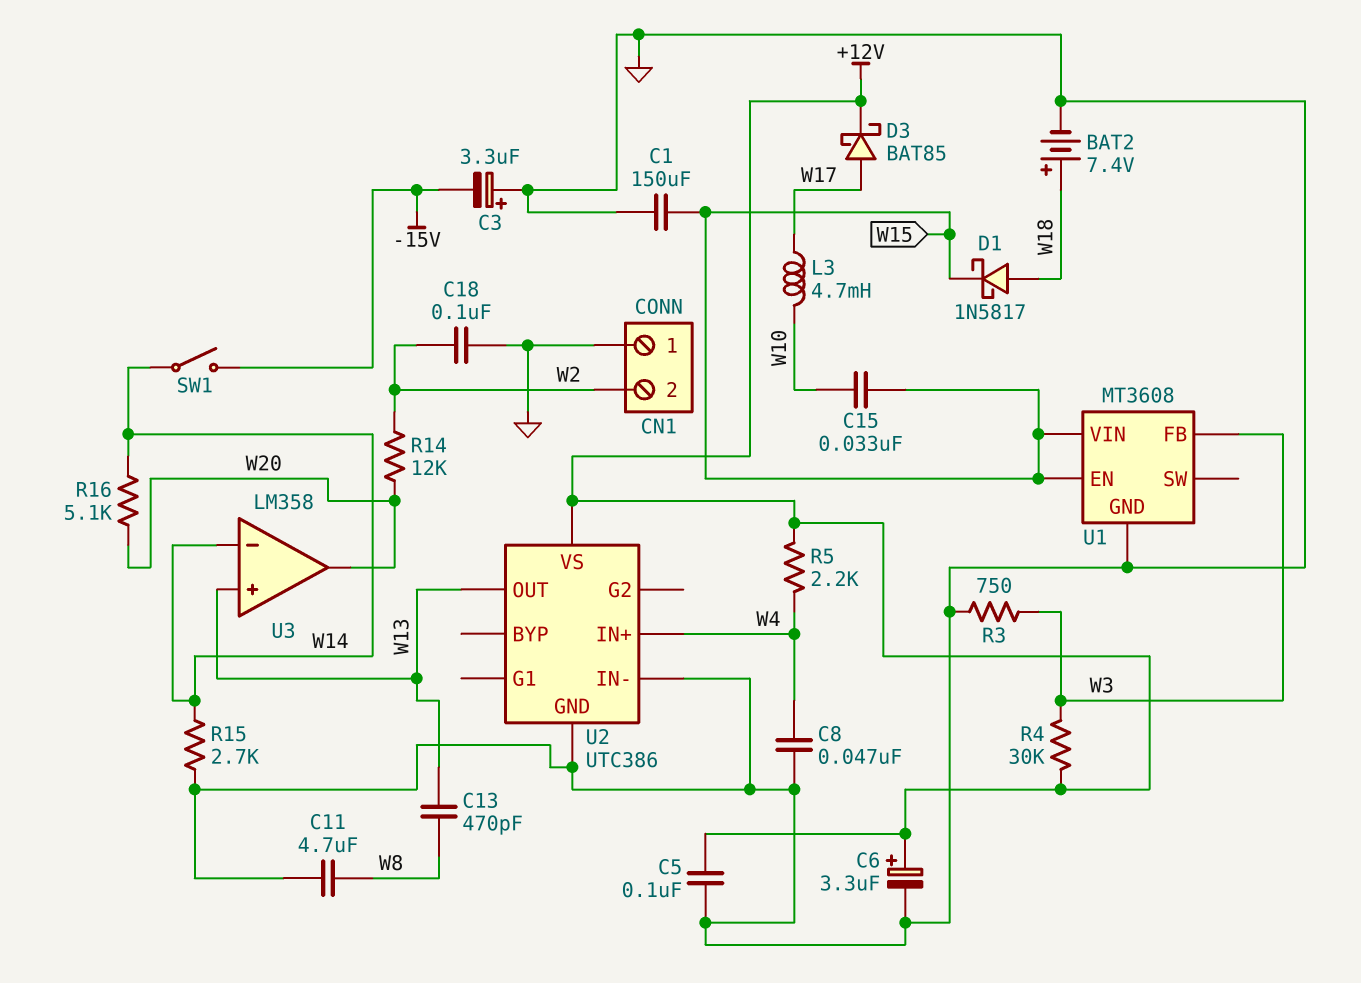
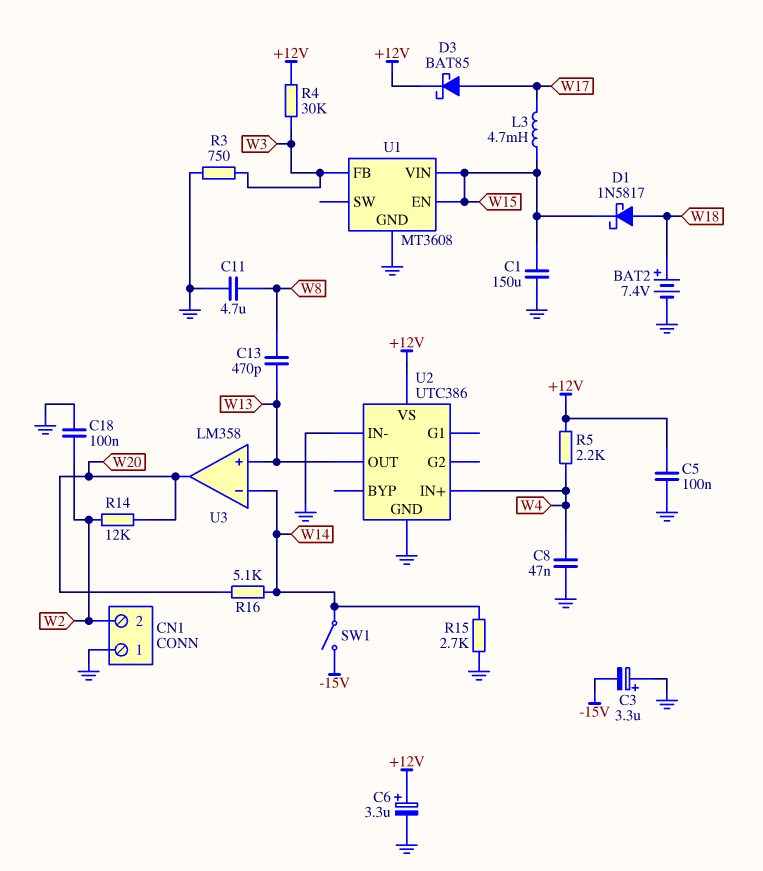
C15: 33nF (W10, W15) -> none
L3: 4.7mH (W10, W17) -> 4.7mH (W15, W17)

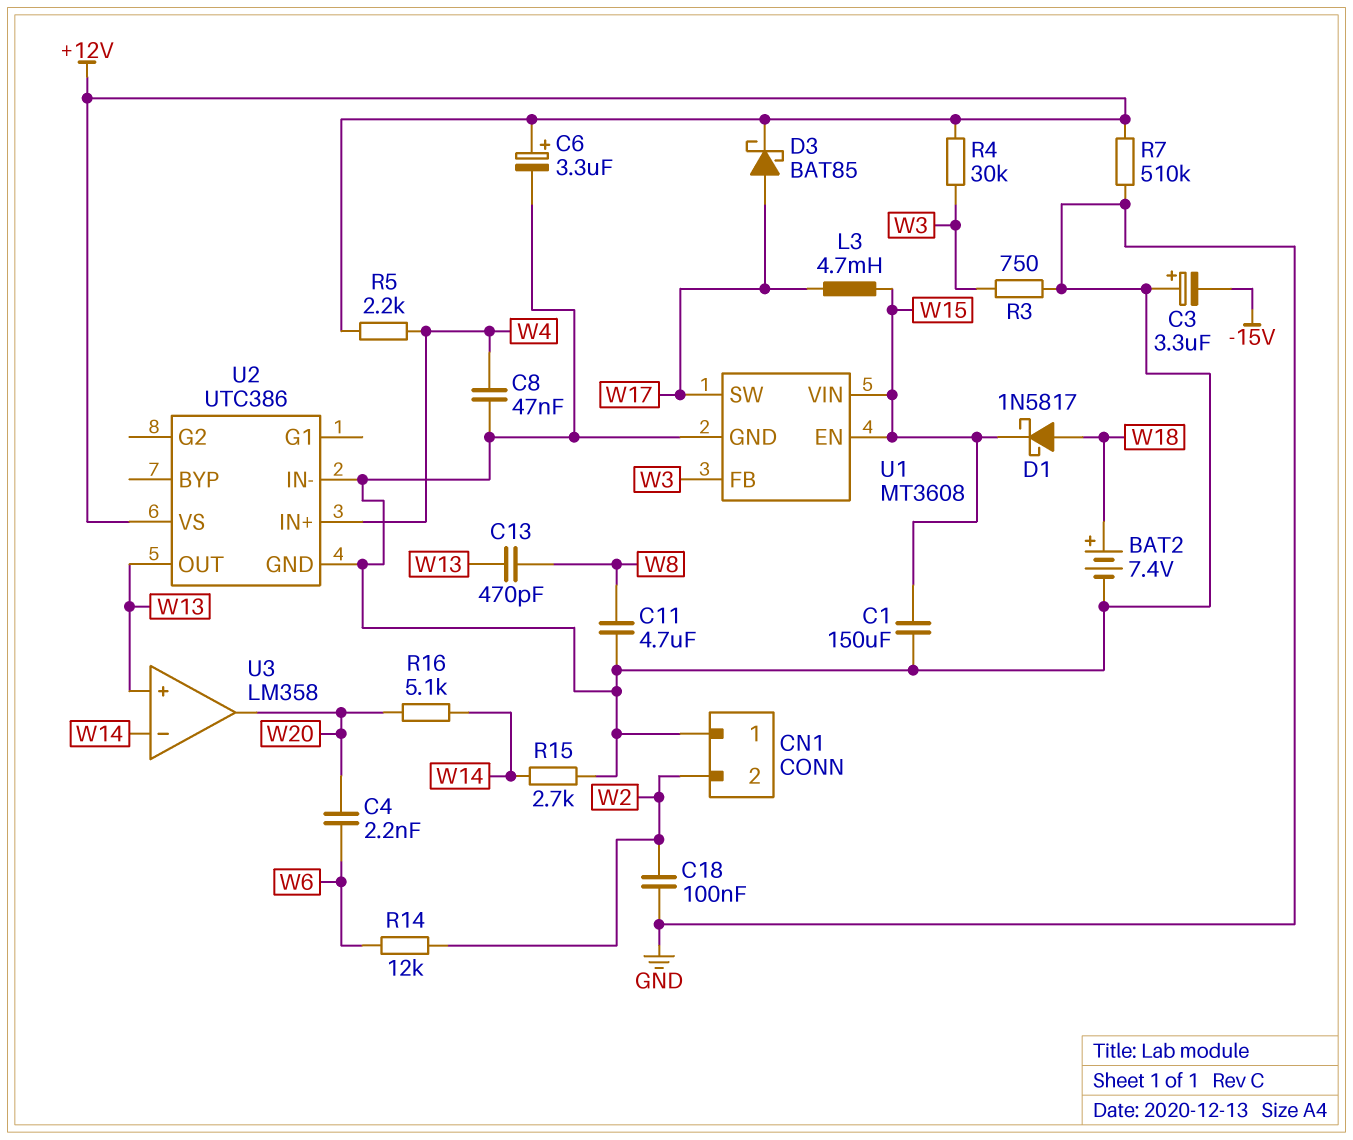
C4: none -> 2.2nF (W6, W20)
C5: 100nF (+12V, GND) -> none
R7: none -> 510k (+12V, GND)
R14: 12k (W2, W20) -> 12k (W2, W6)
SW1: switch (-15V, W14) -> none
U1 pin SW: none -> W17

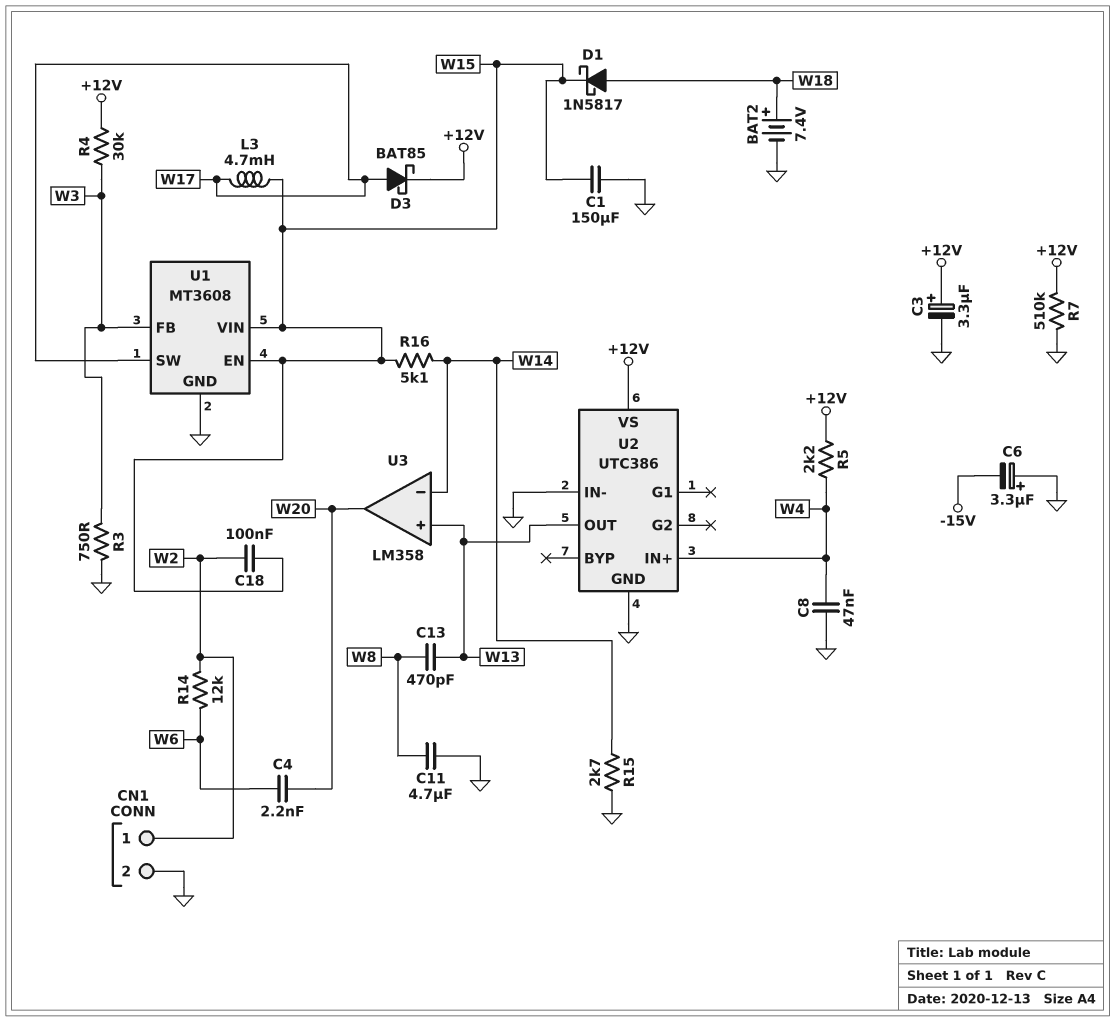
C3: 3.3uF (plus GND, minus -15V) -> 3.3uF (plus +12V, minus GND)
C6: 3.3uF (plus +12V, minus GND) -> 3.3uF (plus GND, minus -15V)
C18: 100nF (GND, W2) -> 100nF (W2, W15)
CN1 pin 1: GND -> W2
CN1 pin 2: W2 -> GND
R16: 5.1k (W14, W20) -> 5.1k (W14, W15)

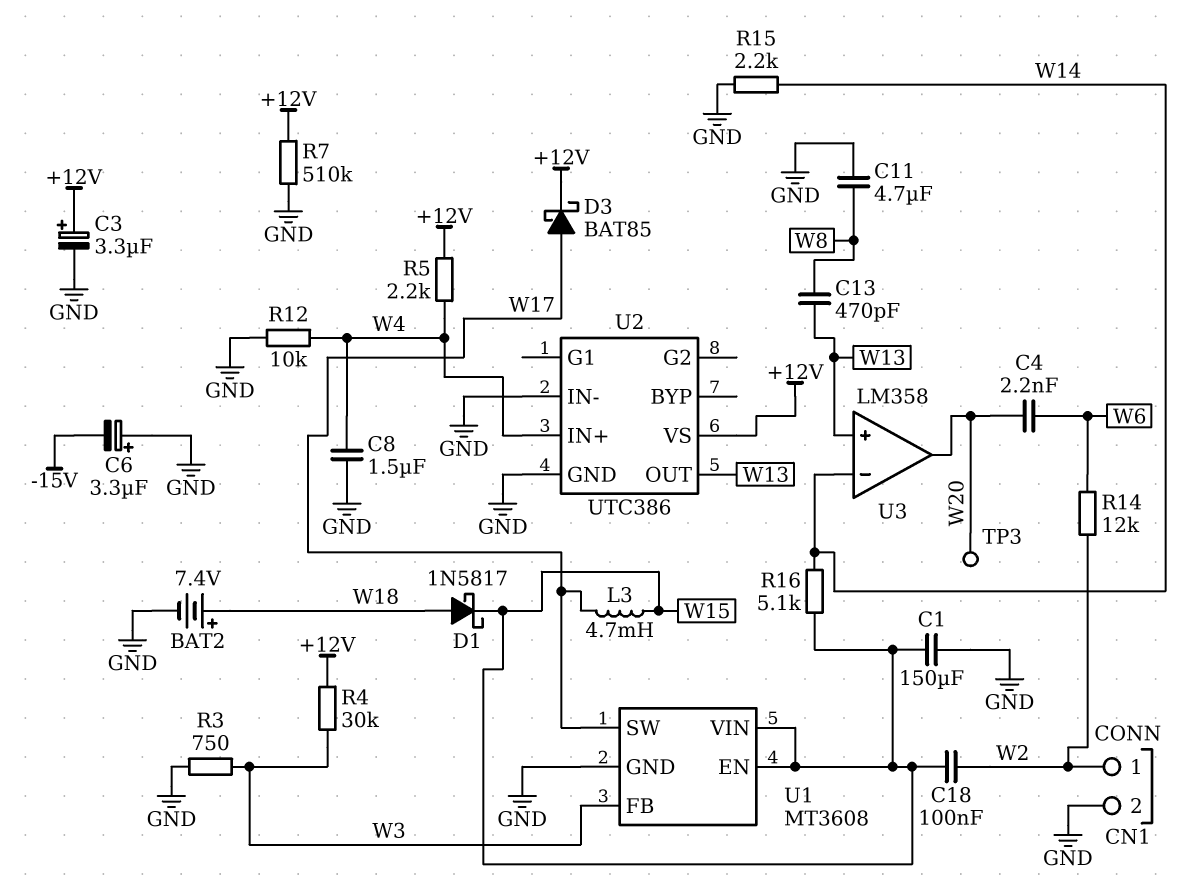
C8: 47nF (GND, W4) -> 1.5uF (GND, W4)
R12: none -> 10k (GND, W4)
R15: 2.7k (GND, W14) -> 2.2k (GND, W14)
TP3: none -> test point (W20)

